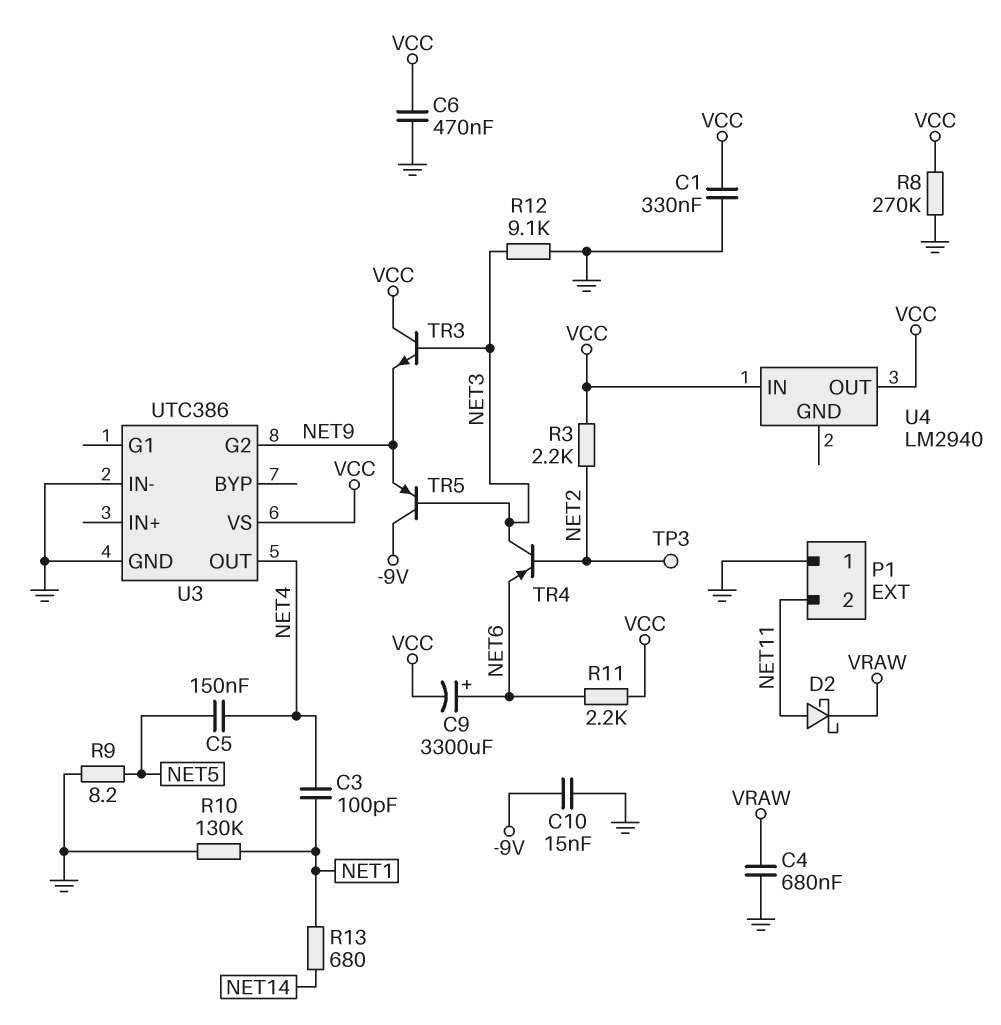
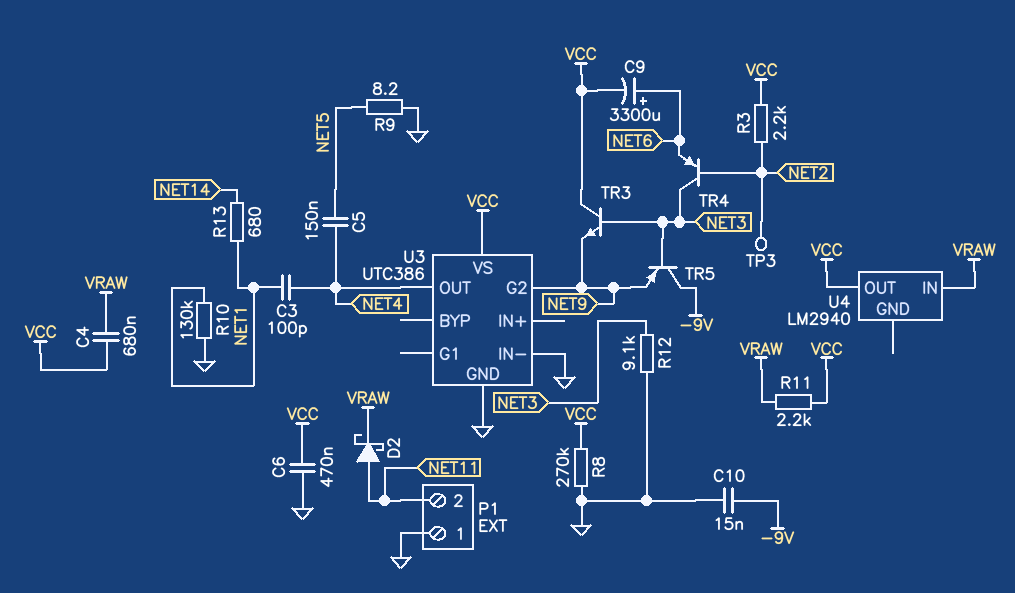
C1: 330nF (GND, VCC) -> none
C4: 680nF (GND, VRAW) -> 680nF (VCC, VRAW)
R11: 2.2k (NET6, VCC) -> 2.2k (VCC, VRAW)
U4 pin IN: VCC -> VRAW

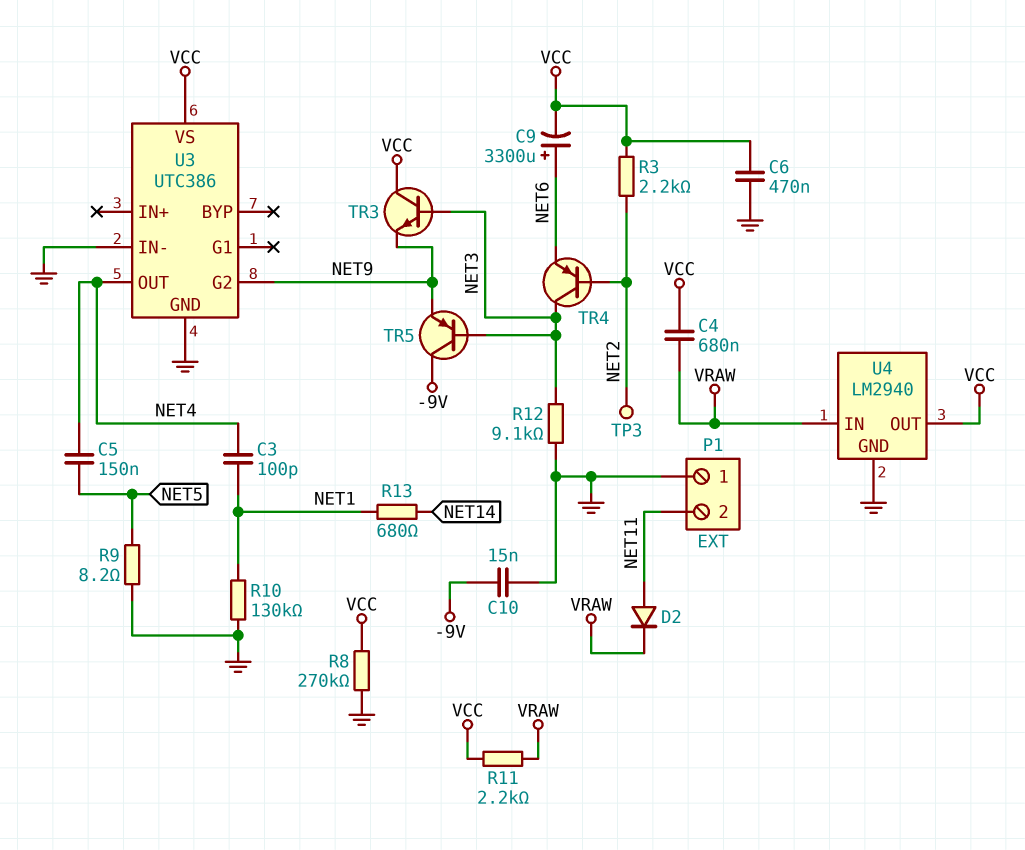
D2: schottky (A NET11, K VRAW) -> diode (A NET11, K VRAW)
U4 pin GND: none -> GND

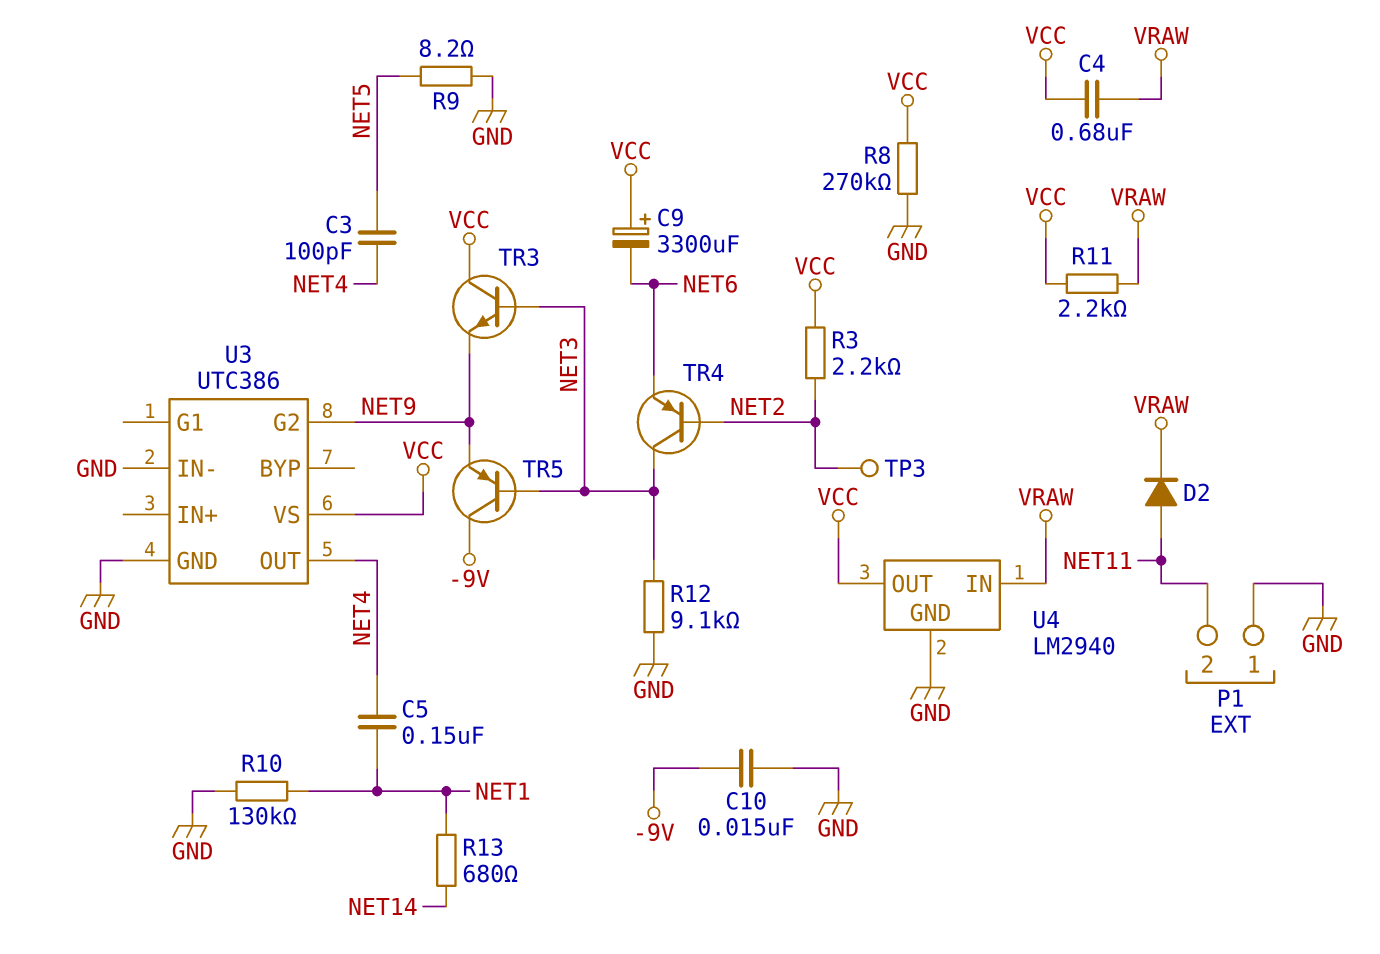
C3: 100pF (NET1, NET4) -> 100pF (NET4, NET5)
C5: 150nF (NET4, NET5) -> 150nF (NET1, NET4)
C6: 470nF (GND, VCC) -> none
C9: 3300uF (plus NET6, minus VCC) -> 3300uF (plus VCC, minus NET6)

